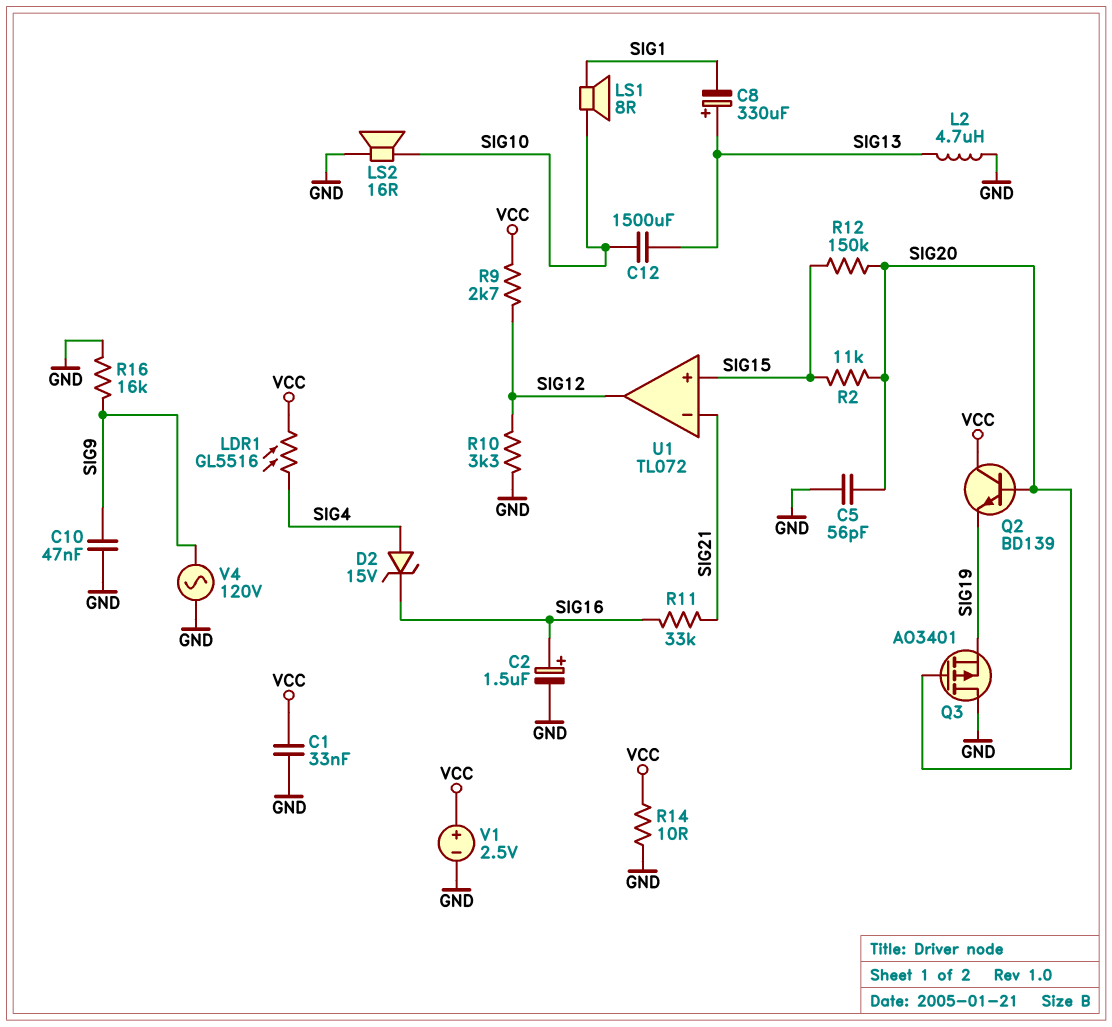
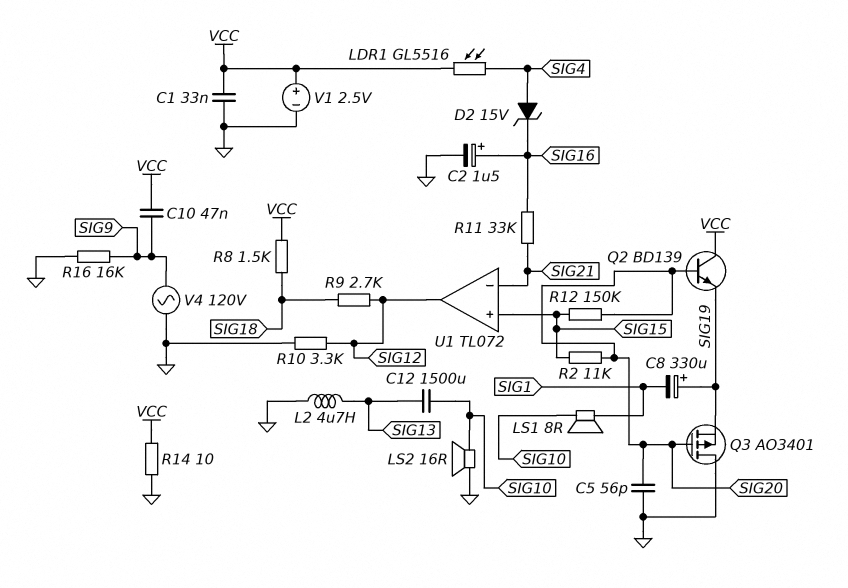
C8: 330uF (plus SIG13, minus SIG1) -> 330uF (plus SIG19, minus SIG1)
C10: 47nF (GND, SIG9) -> 47nF (SIG9, VCC)
R8: none -> 1.5k (SIG18, VCC)
R9: 2.7k (SIG12, VCC) -> 2.7k (SIG12, SIG18)

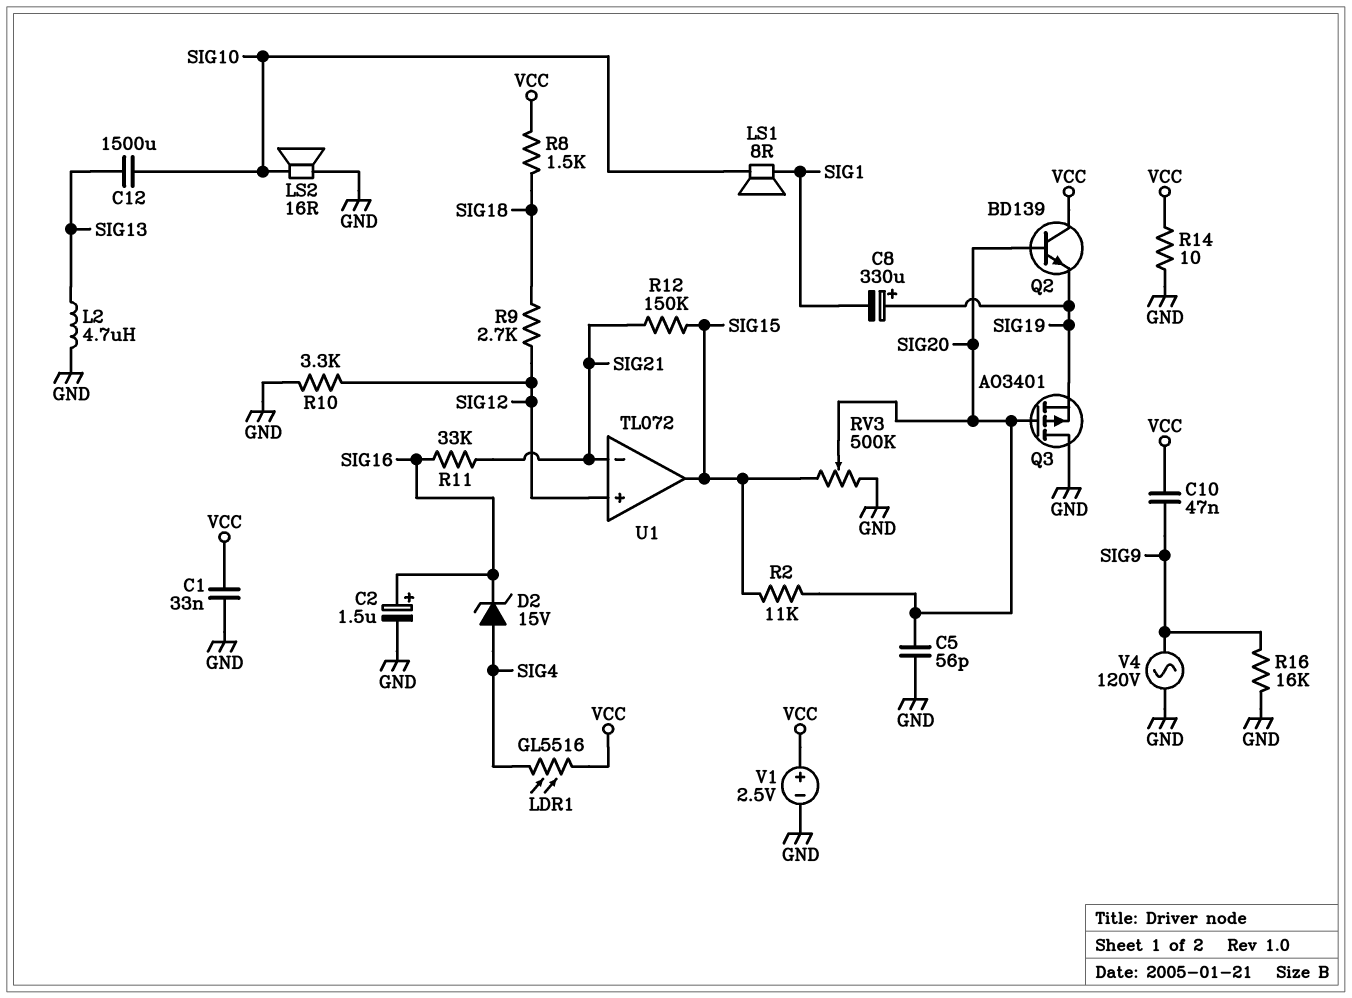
R12: 150k (SIG15, SIG20) -> 150k (SIG15, SIG21)
RV3: none -> 500k (GND, SIG15, wiper SIG20)
U1 pin in+: SIG15 -> SIG12
U1 pin out: SIG12 -> SIG15

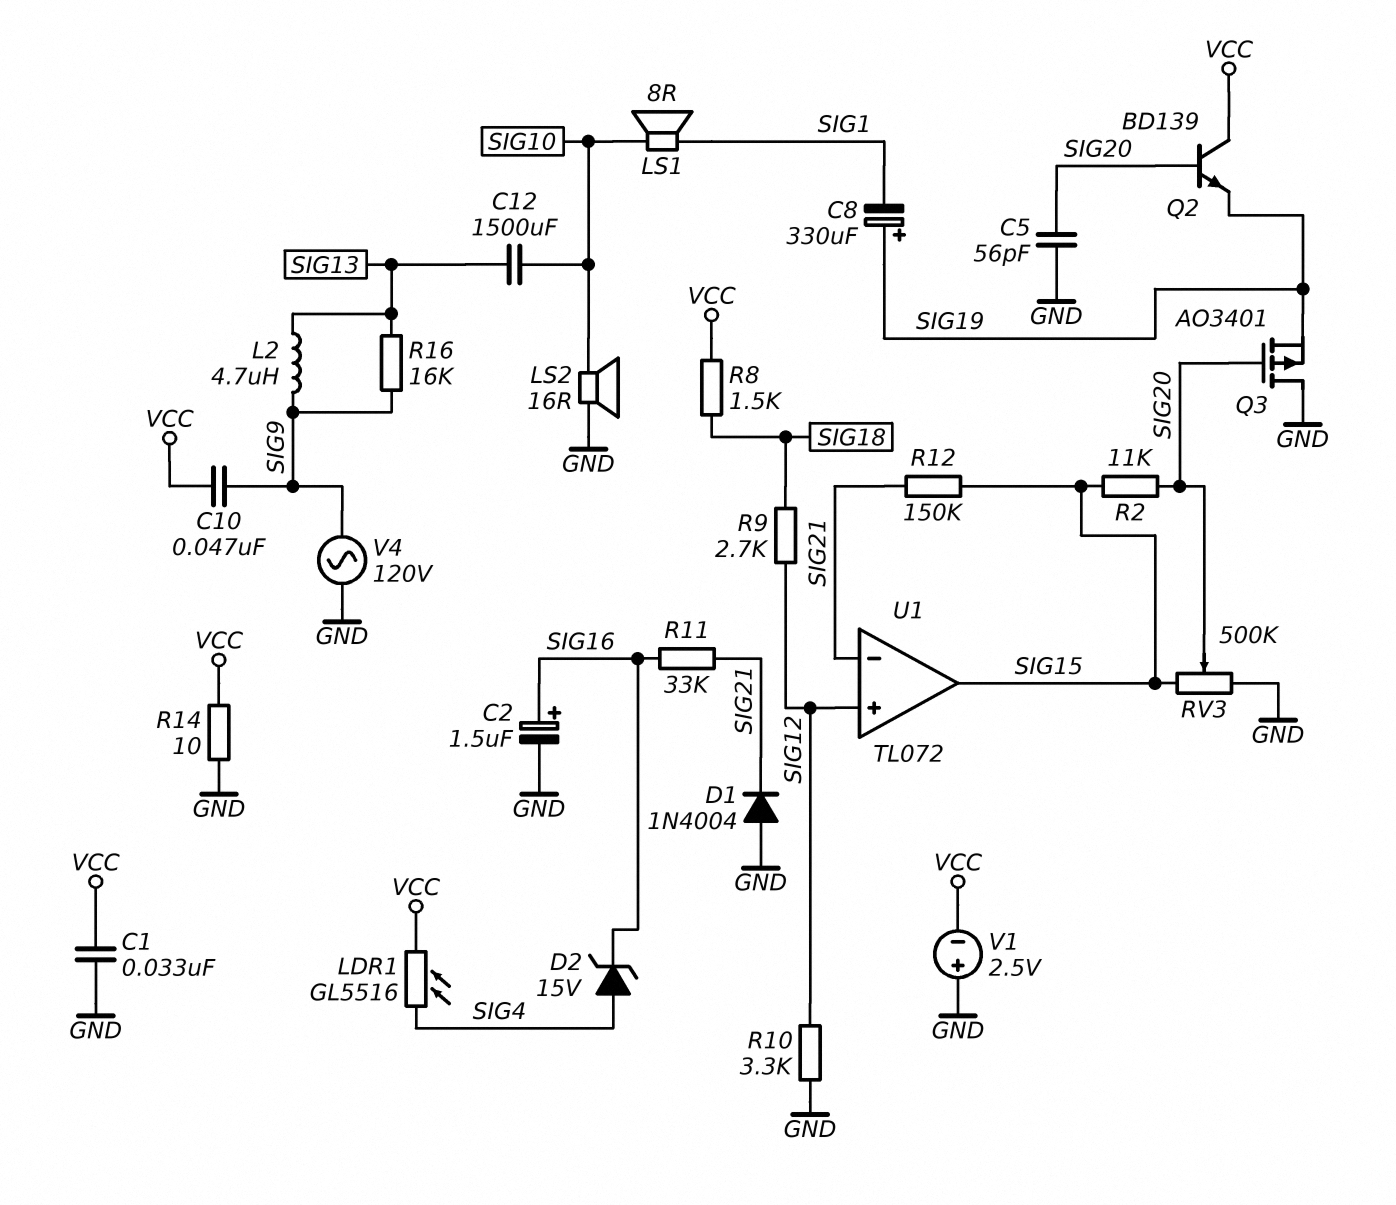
D1: none -> diode 1N4004 (A GND, K SIG21)
L2: 4.7uH (GND, SIG13) -> 4.7uH (SIG9, SIG13)
R16: 16k (GND, SIG9) -> 16k (SIG9, SIG13)
V1: 2.5V (plus VCC, minus GND) -> 2.5V (plus GND, minus VCC)

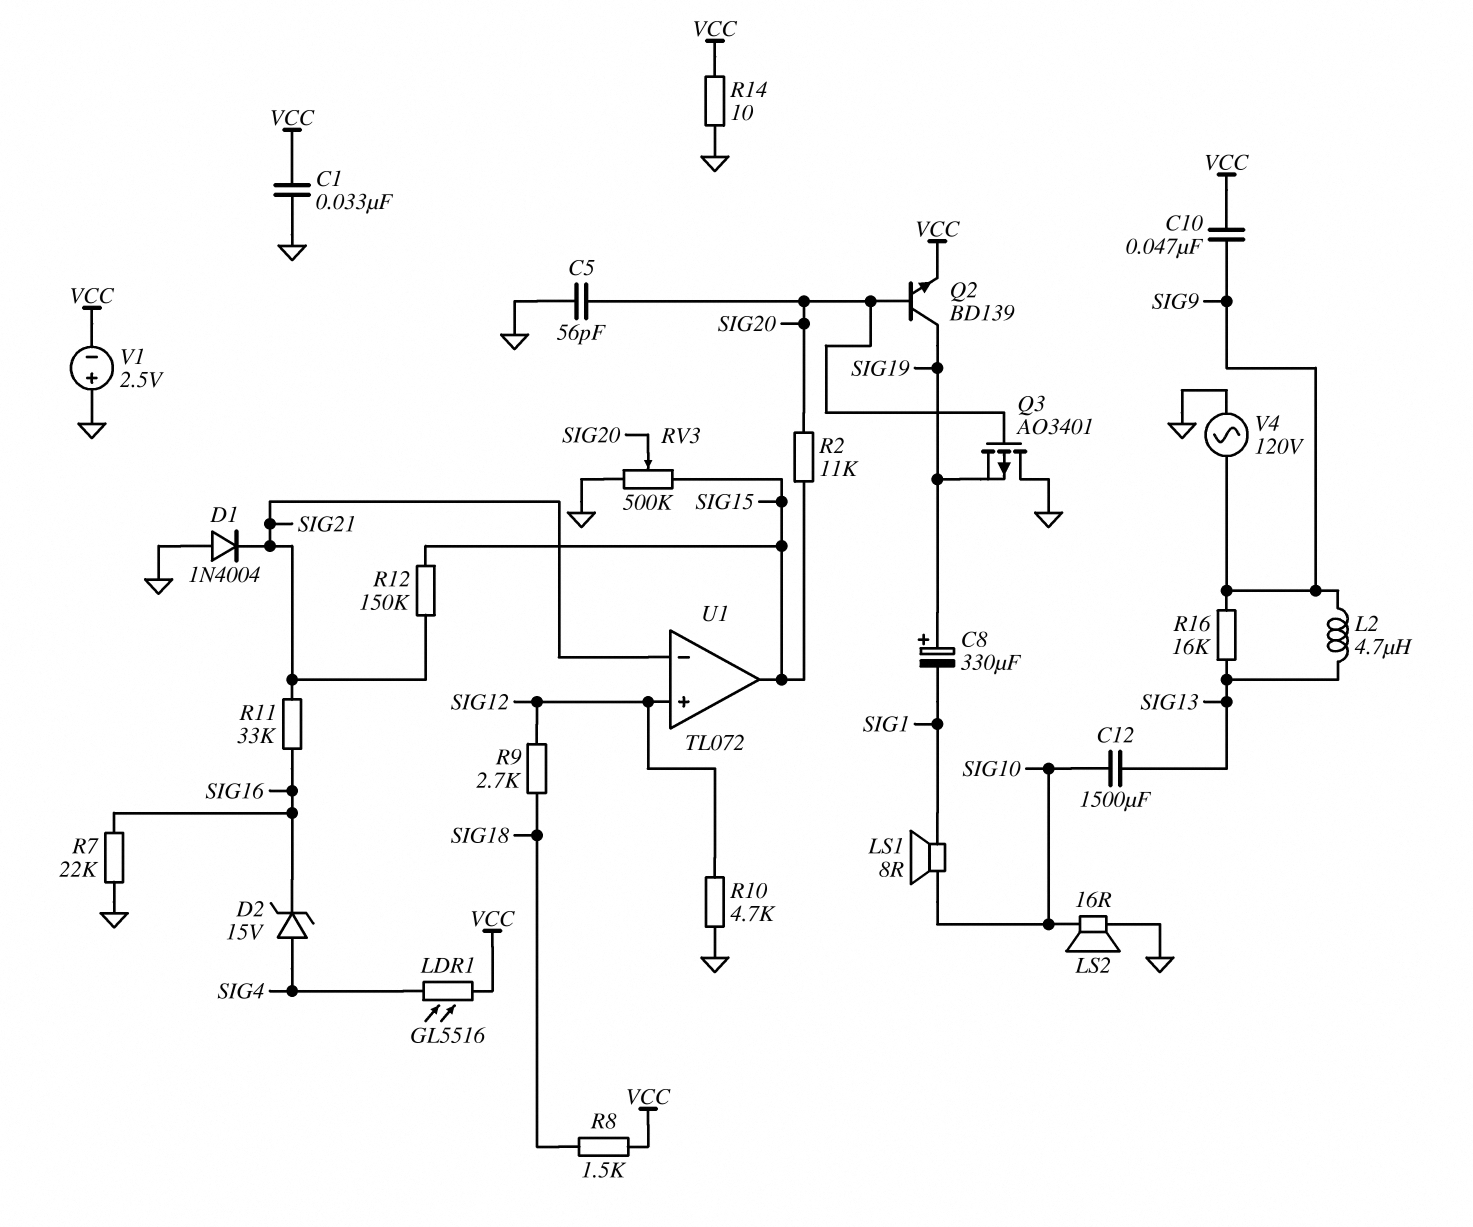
C2: 1.5uF (plus SIG16, minus GND) -> none
Q2: NPN BD139 (B SIG20, C VCC, E SIG19) -> NPN BD139 (B SIG20, C SIG19, E VCC)
R7: none -> 22k (GND, SIG16)
R10: 3.3k (GND, SIG12) -> 4.7k (GND, SIG12)

